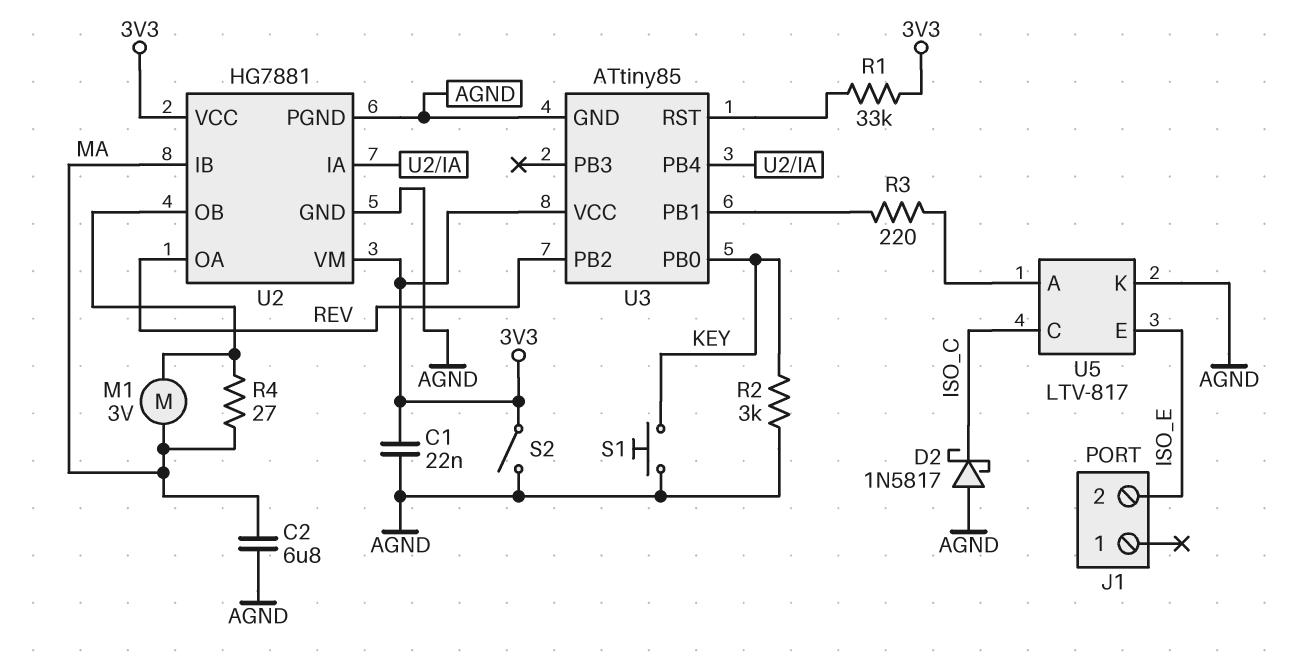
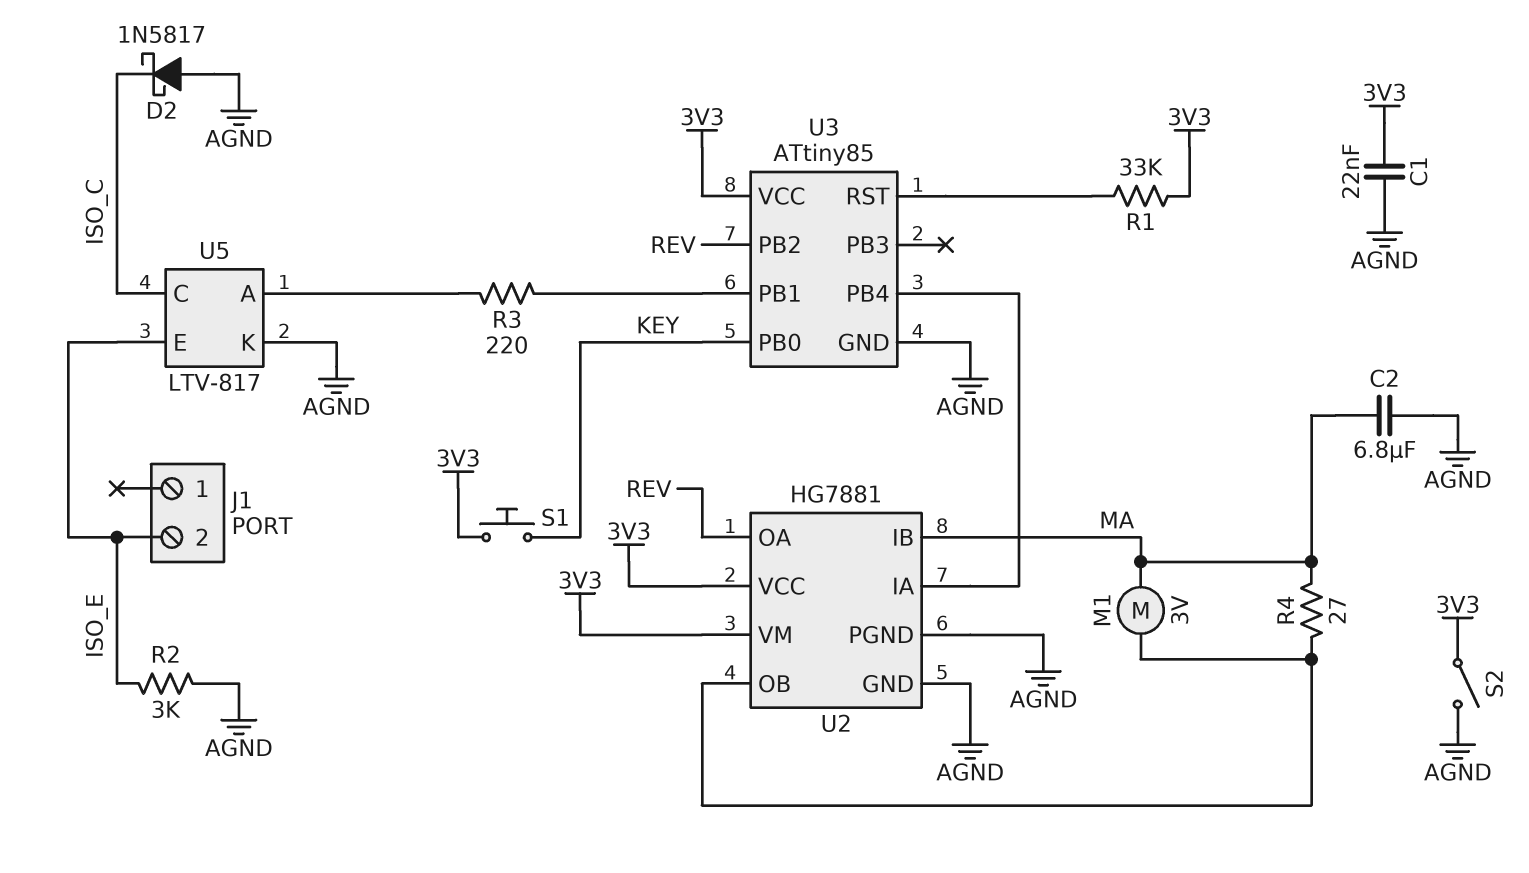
R2: 3k (AGND, KEY) -> 3k (AGND, ISO_E)
S1: button (AGND, KEY) -> button (3V3, KEY)

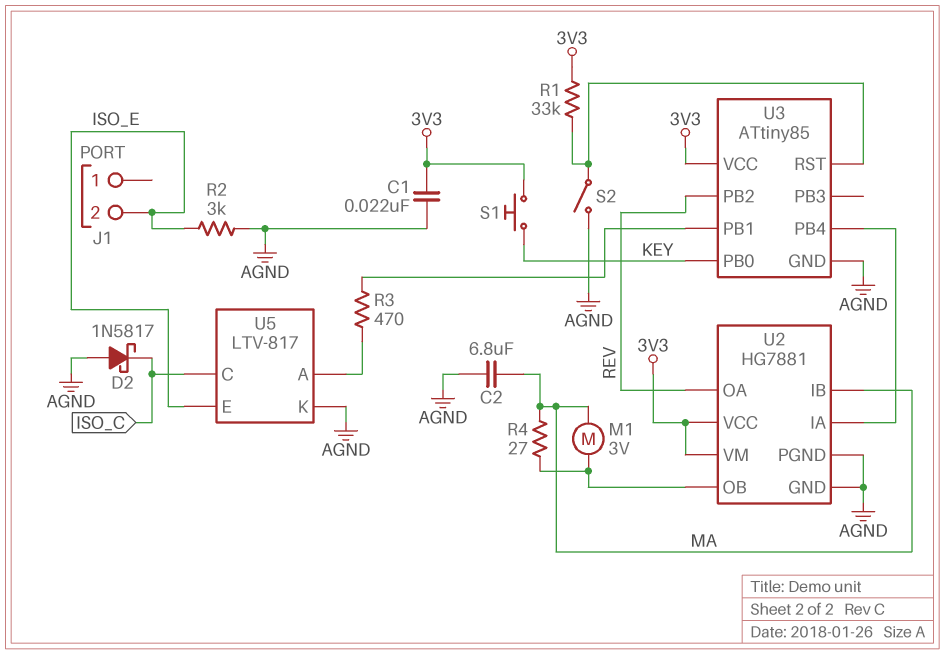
R3: 220 (U3/PB1, U5/A) -> 470 (U3/PB1, U5/A)
S2: switch (3V3, AGND) -> switch (AGND, U3/RST)

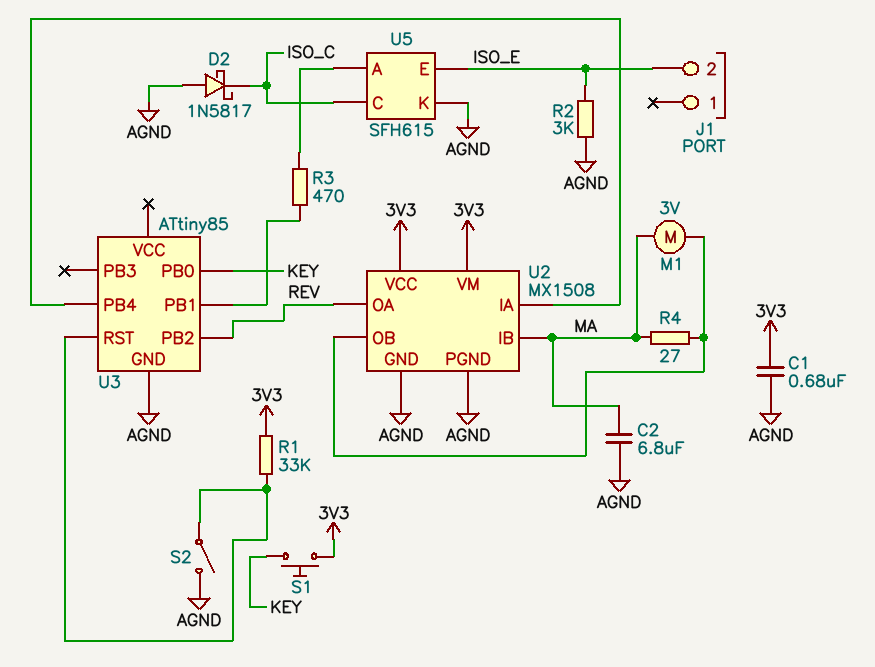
C1: 22nF (3V3, AGND) -> 680nF (3V3, AGND)
U2: HG7881 -> MX1508
U3 pin VCC: 3V3 -> none
U5: LTV-817 -> SFH615

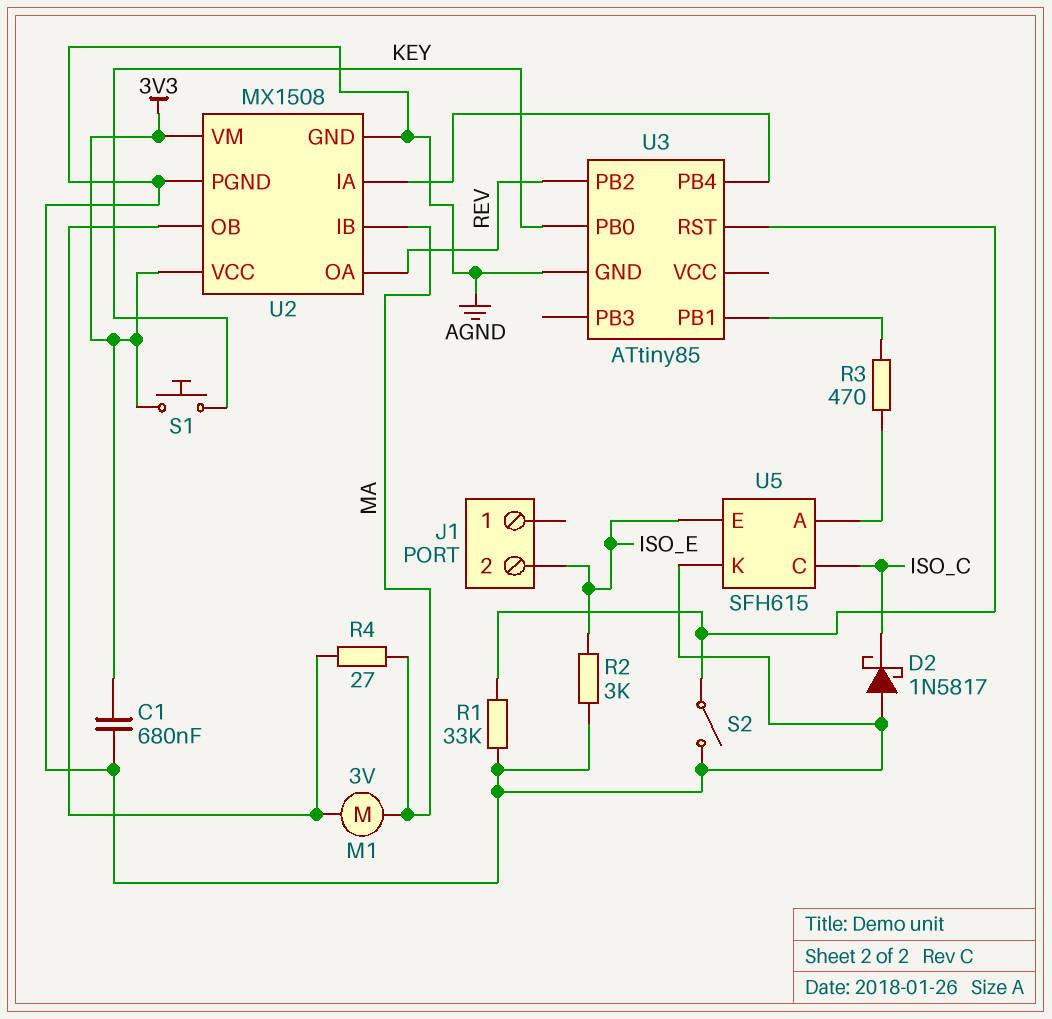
C2: 6.8uF (AGND, MA) -> none
R1: 33k (3V3, U3/RST) -> 33k (AGND, U3/RST)

